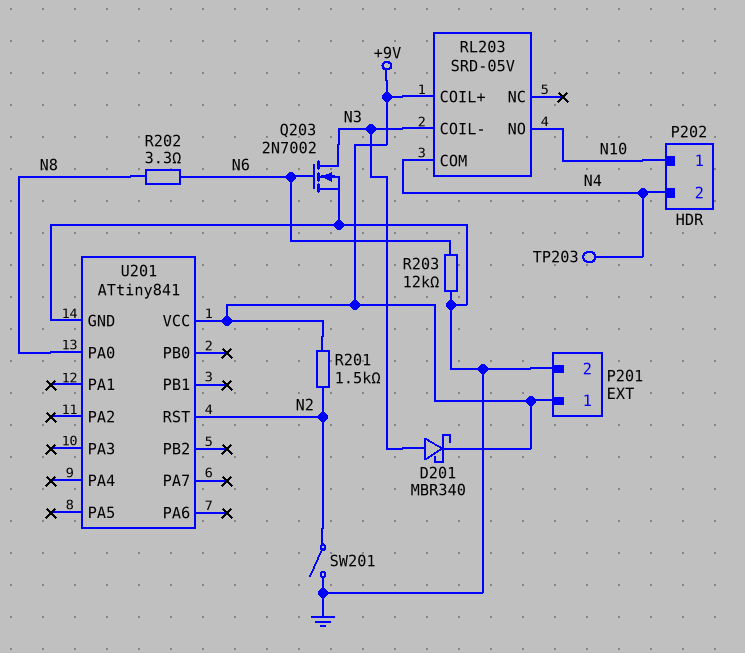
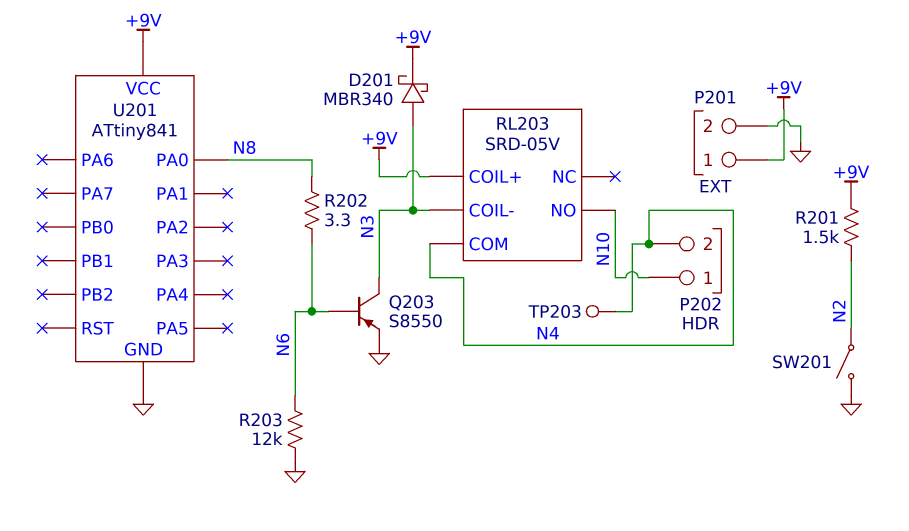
Q203: NMOS 2N7002 (G N6, D N3, S GND) -> PNP S8550 (B N6, C N3, E GND)
U201 pin RST: N2 -> none

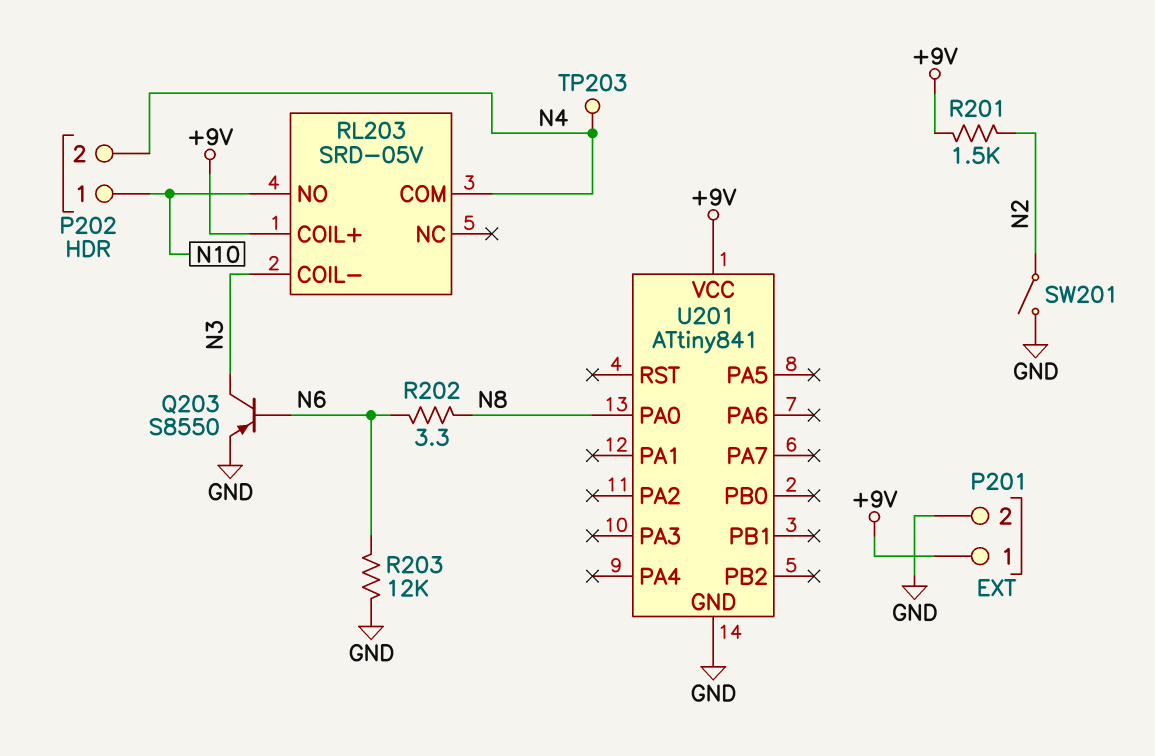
D201: schottky MBR340 (A N3, K +9V) -> none

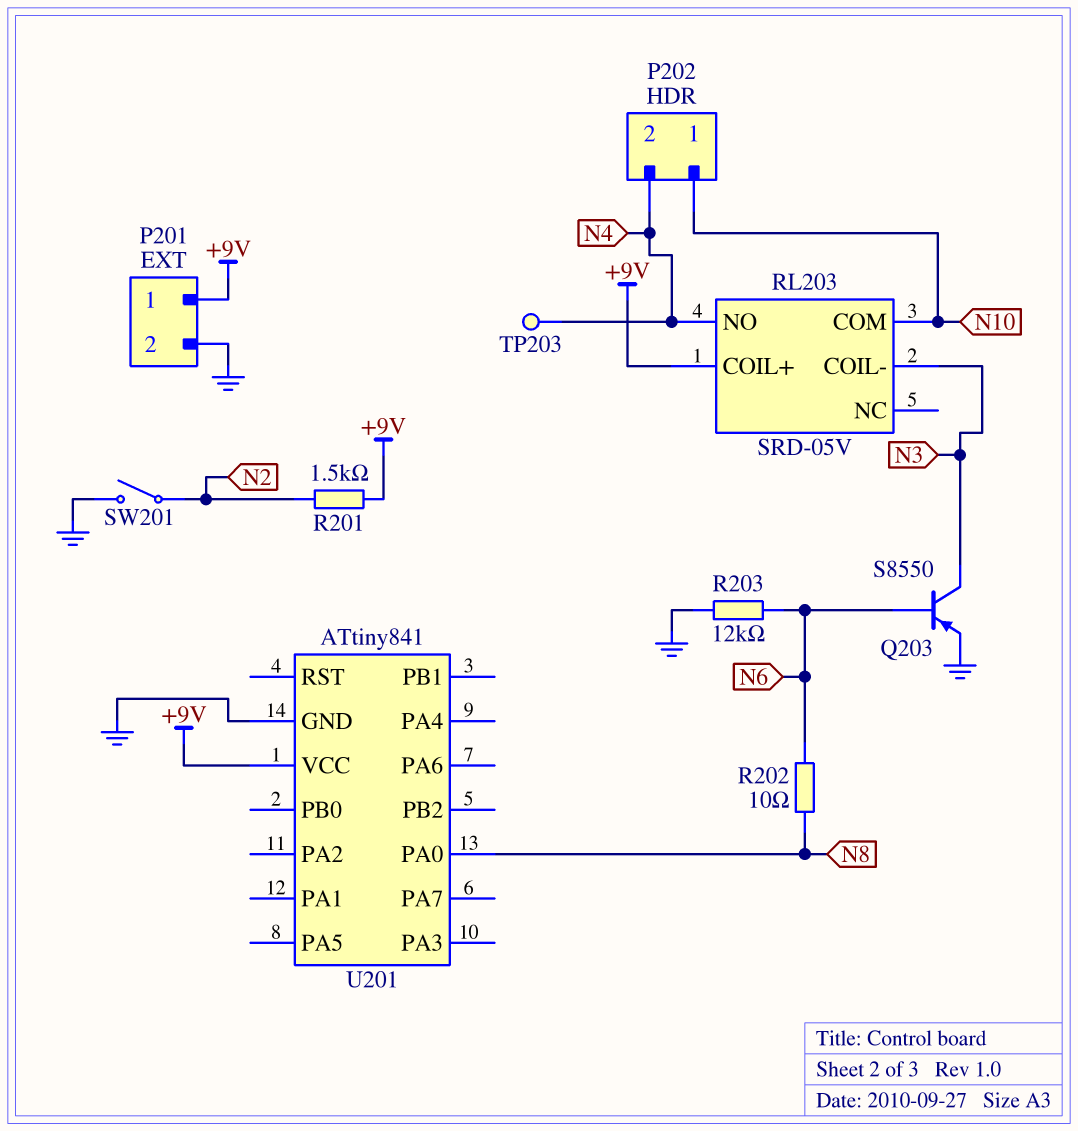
R202: 3.3 (N6, N8) -> 10 (N6, N8)
RL203 pin COM: N4 -> N10
RL203 pin NO: N10 -> N4

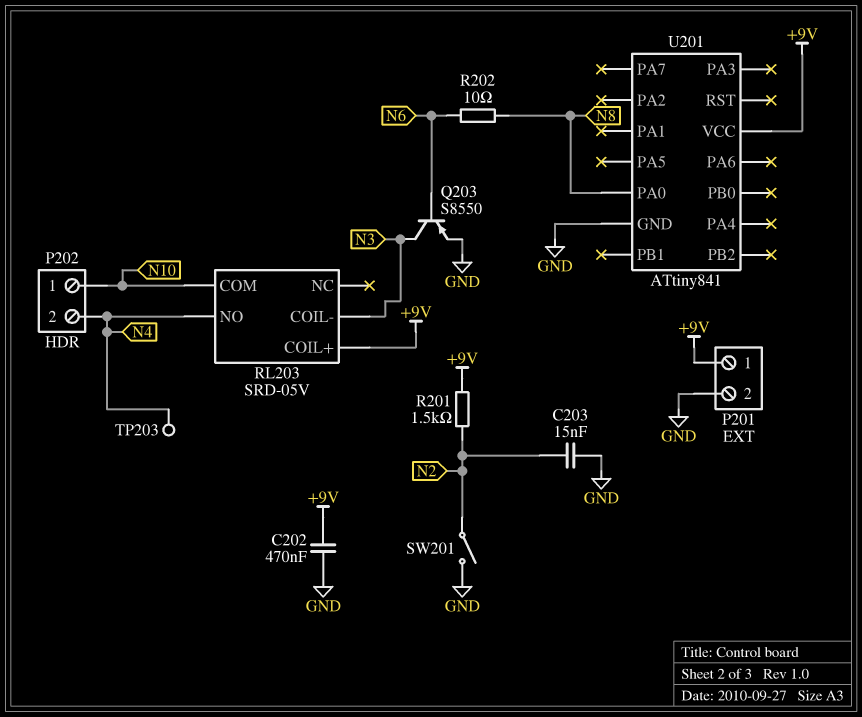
C202: none -> 470nF (+9V, GND)
C203: none -> 15nF (GND, N2)
R203: 12k (GND, N6) -> none

